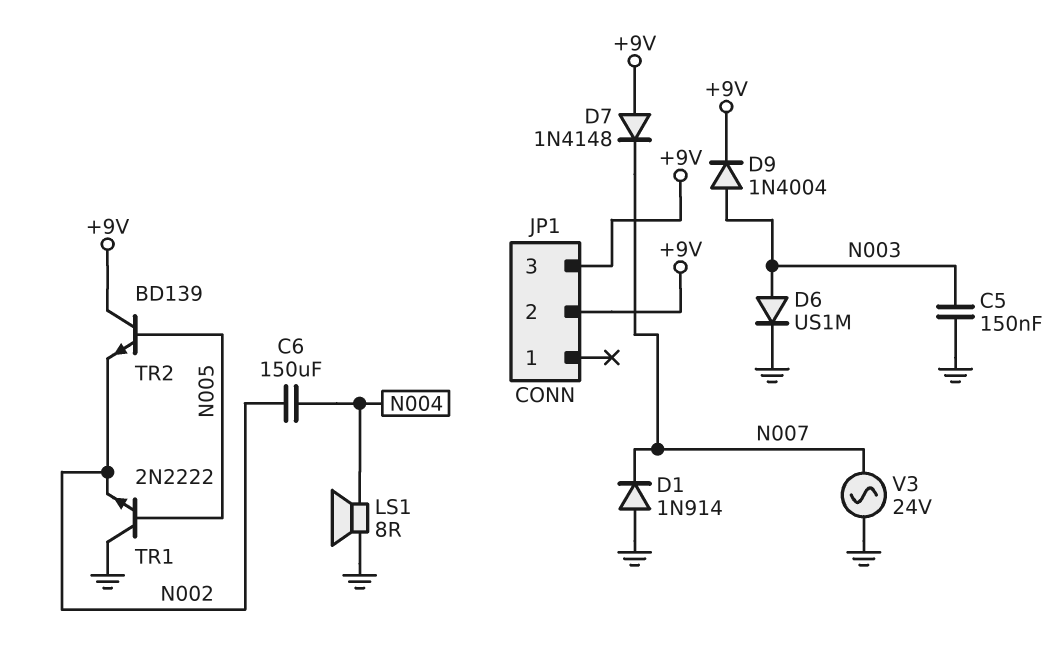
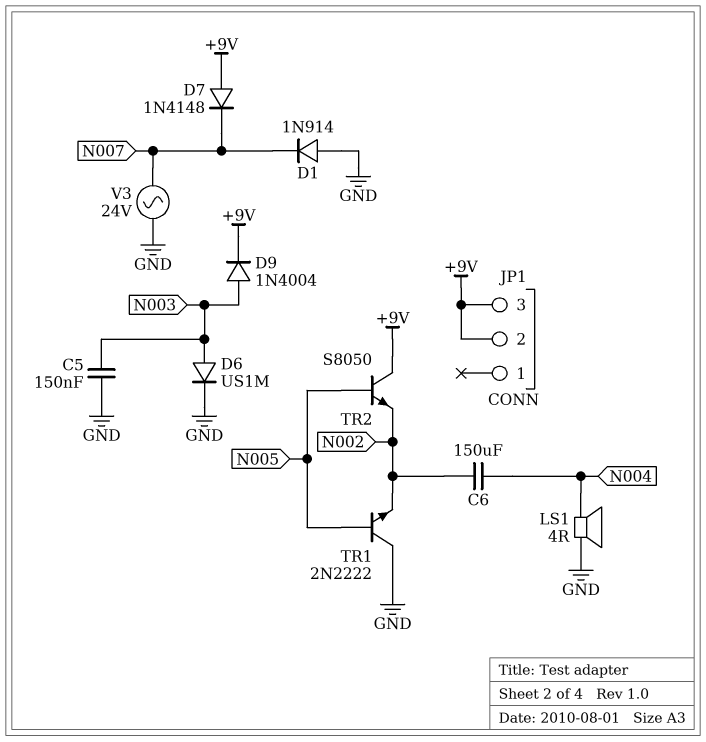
LS1: speaker 8R (GND, N004) -> speaker 4R (GND, N004)
TR2: NPN BD139 (B N005, C +9V, E N002) -> NPN S8050 (B N005, C +9V, E N002)

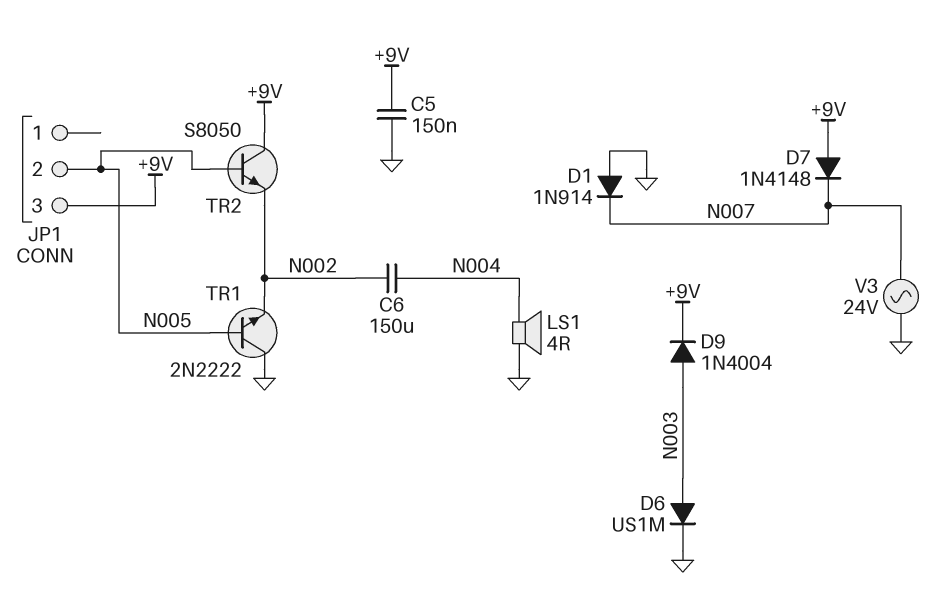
C5: 150nF (GND, N003) -> 150nF (+9V, GND)
JP1 pin 2: +9V -> N005

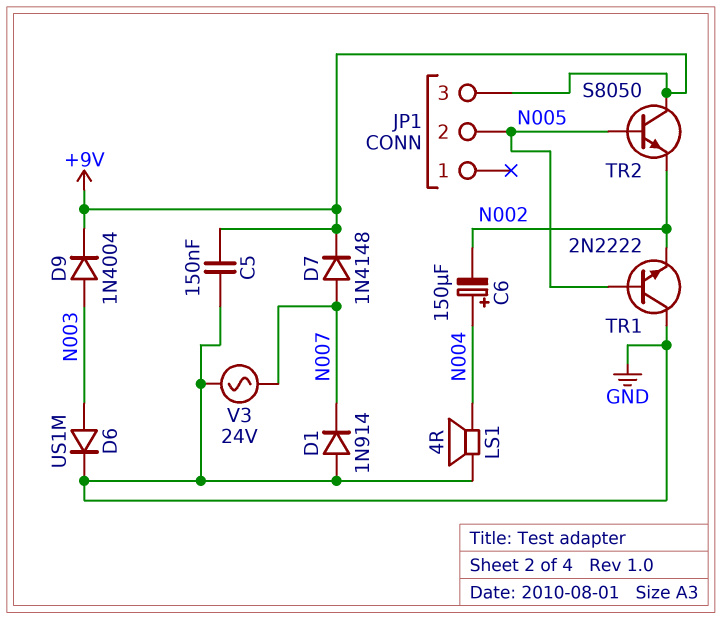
C6: 150uF (N002, N004) -> 150uF (plus N004, minus N002)
D7: diode 1N4148 (A +9V, K N007) -> diode 1N4148 (A N007, K +9V)

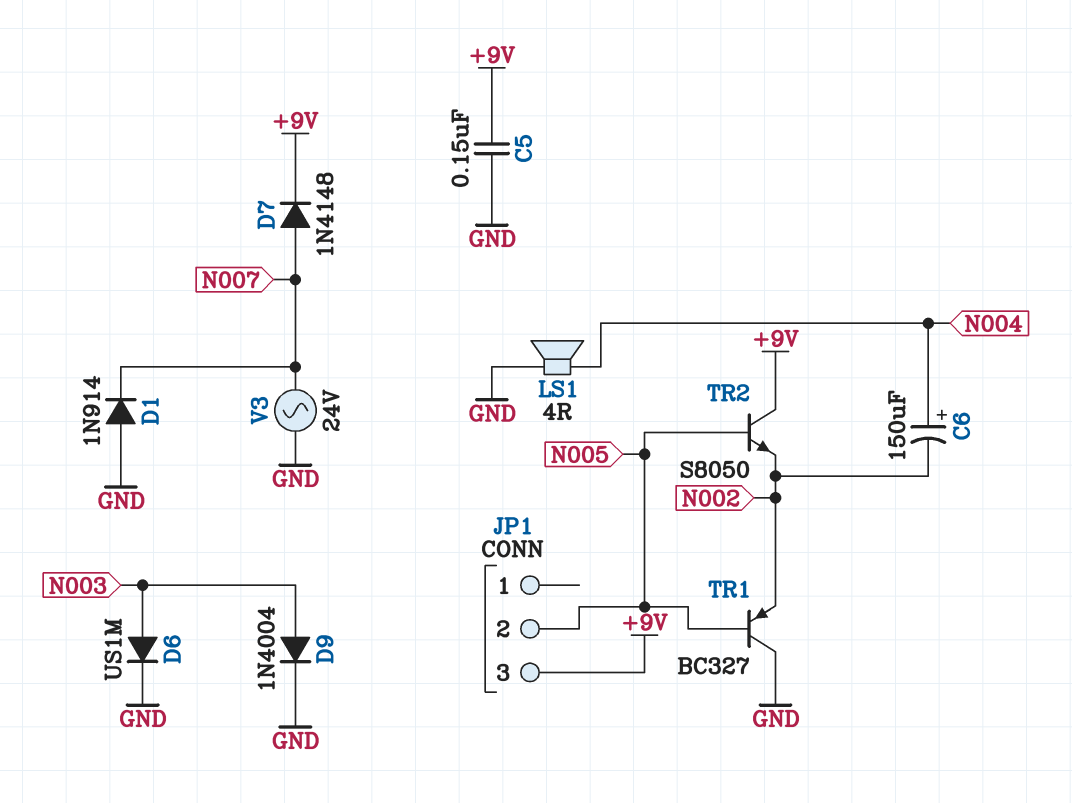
D9: diode 1N4004 (A N003, K +9V) -> diode 1N4004 (A N003, K GND)
TR1: NPN 2N2222 (B N005, C GND, E N002) -> PNP BC327 (B N005, C GND, E N002)

